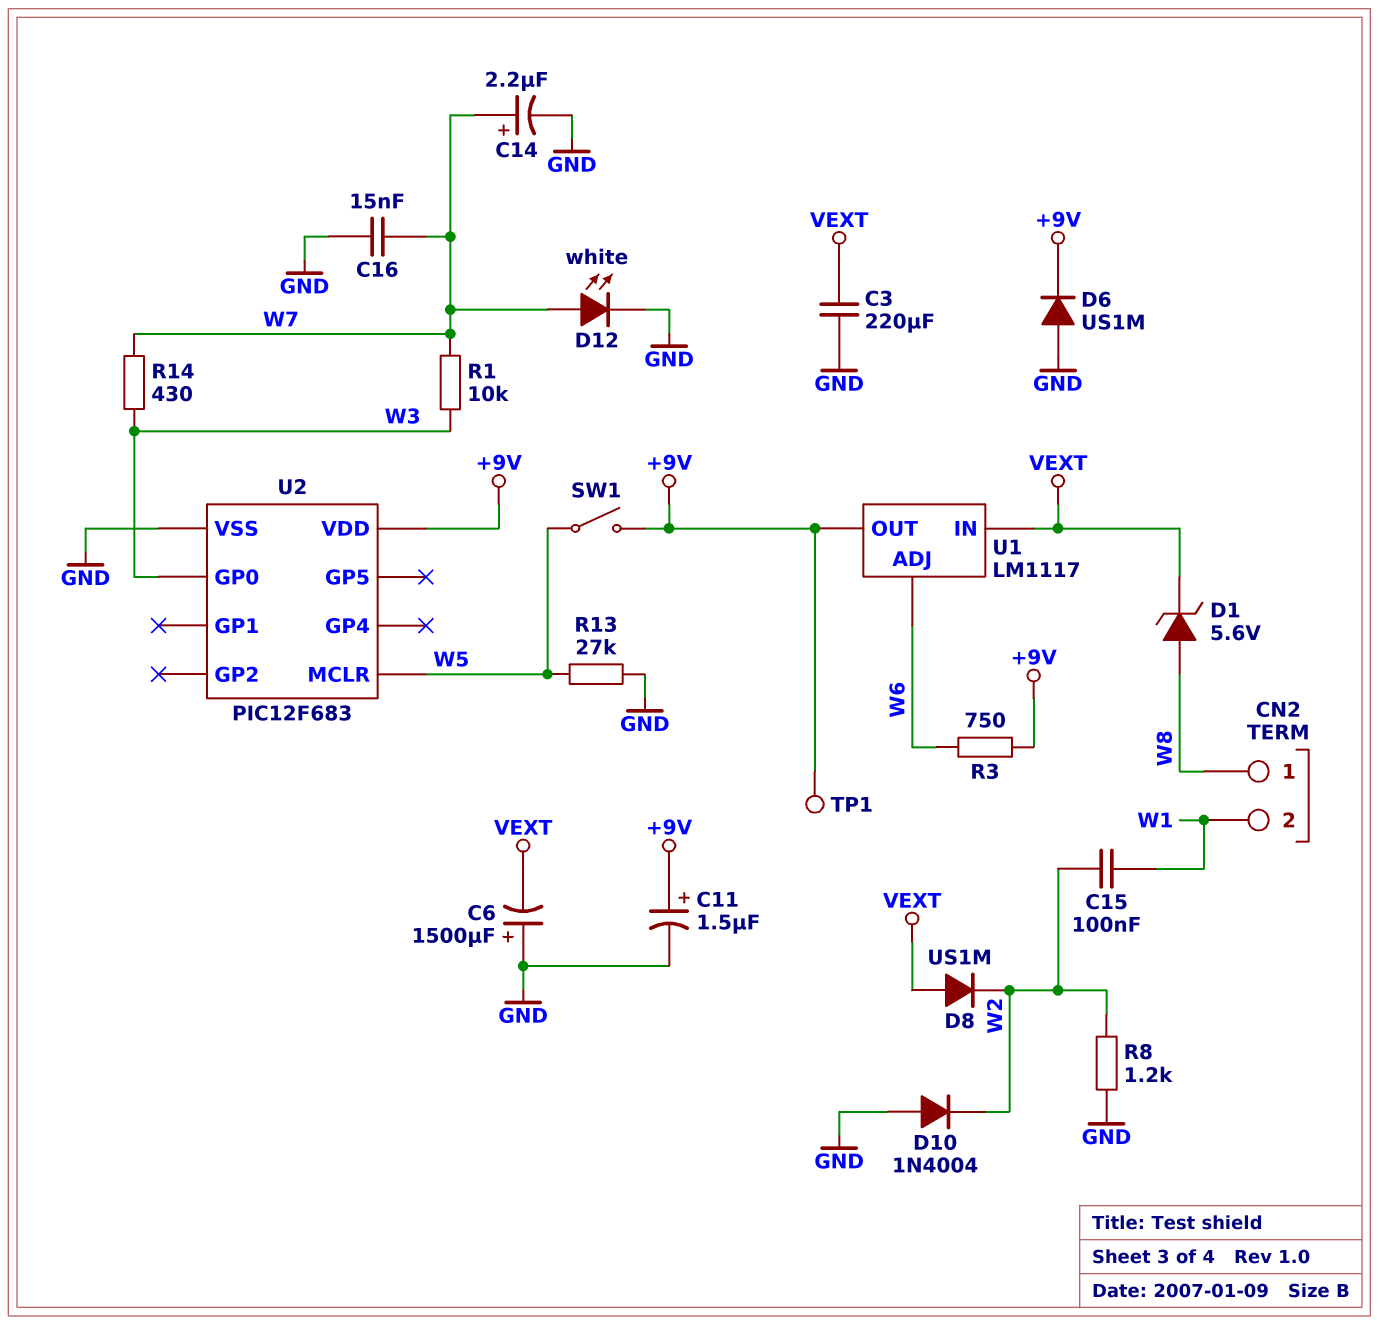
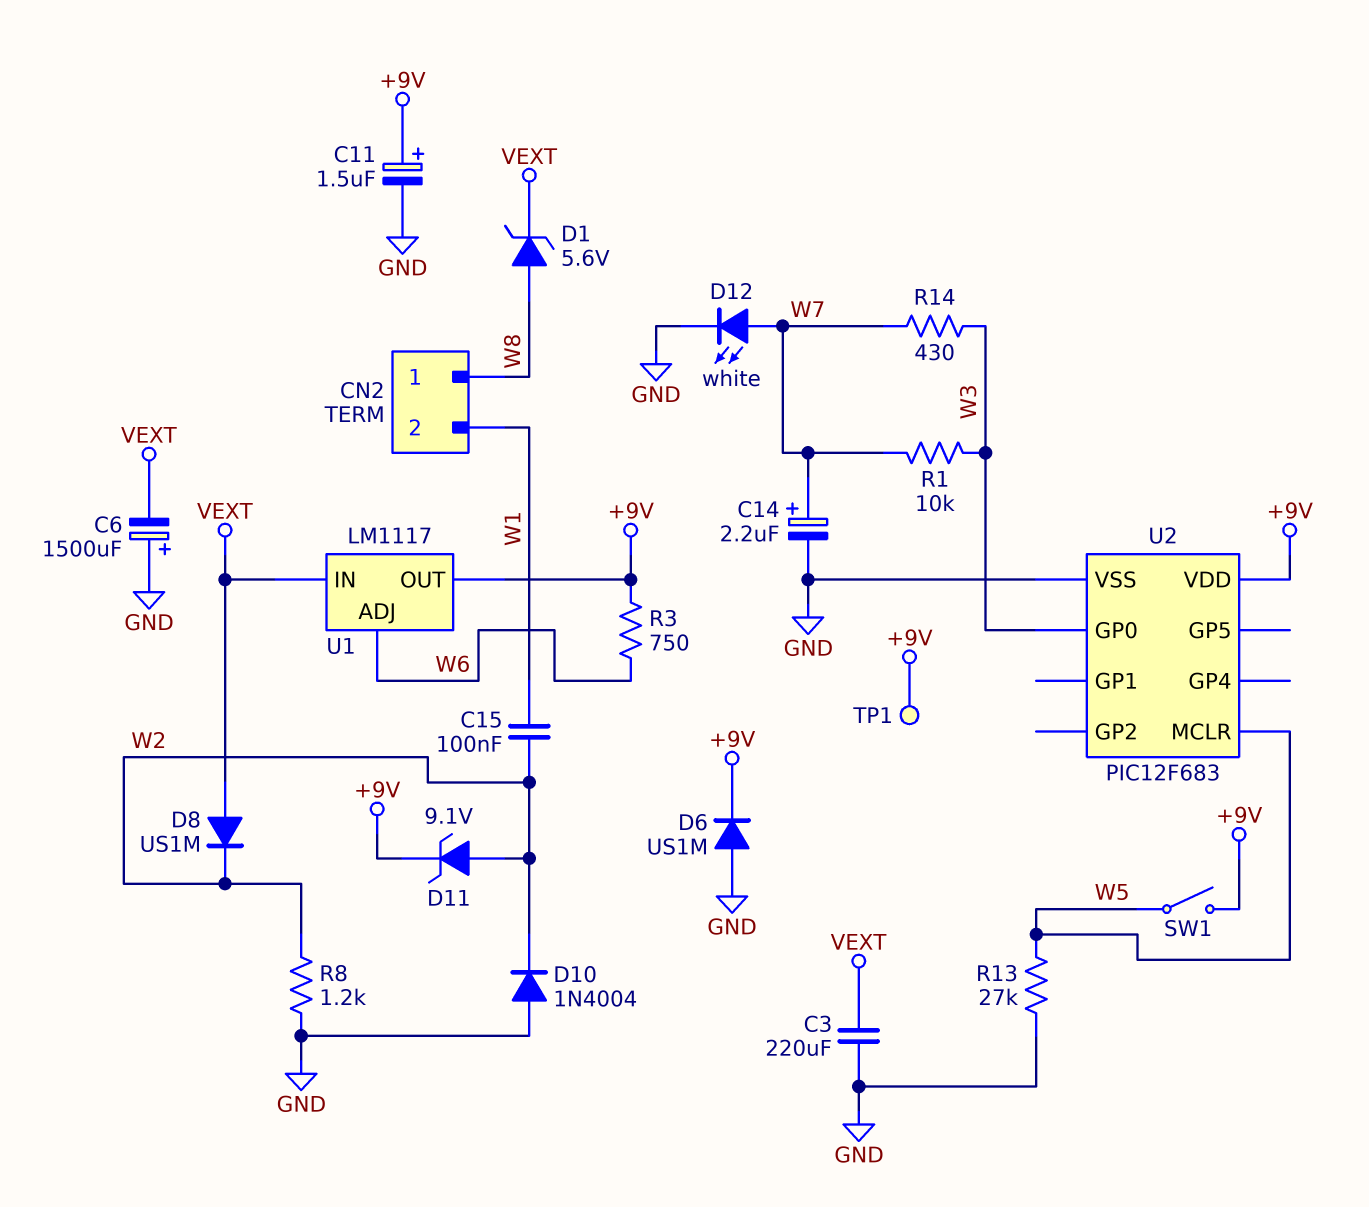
C16: 15nF (GND, W7) -> none
D11: none -> zener 9.1V (A W2, K +9V)

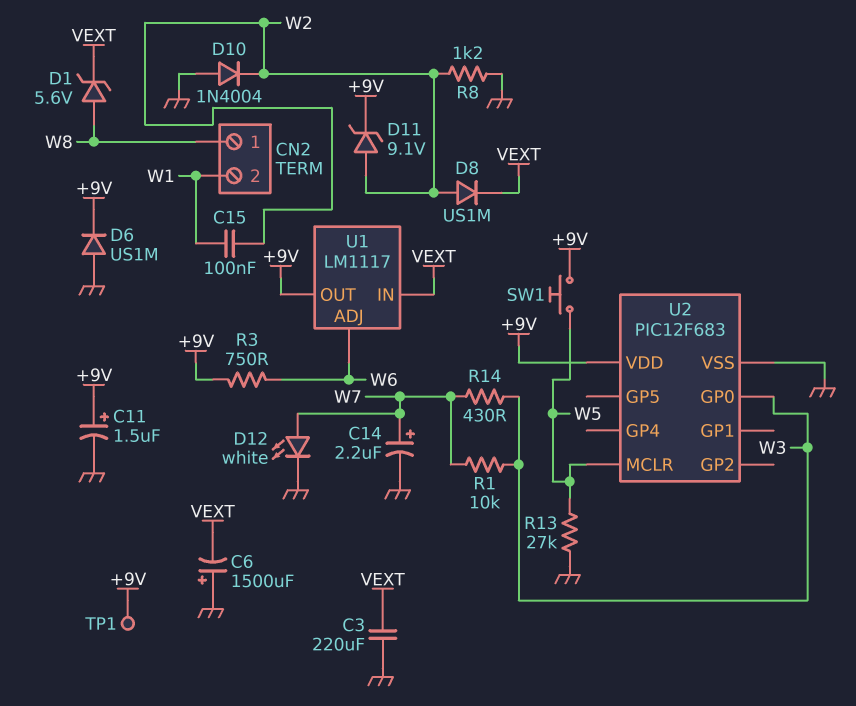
D8: diode US1M (A VEXT, K W2) -> diode US1M (A W2, K VEXT)
SW1: switch (+9V, W5) -> button (+9V, W5)

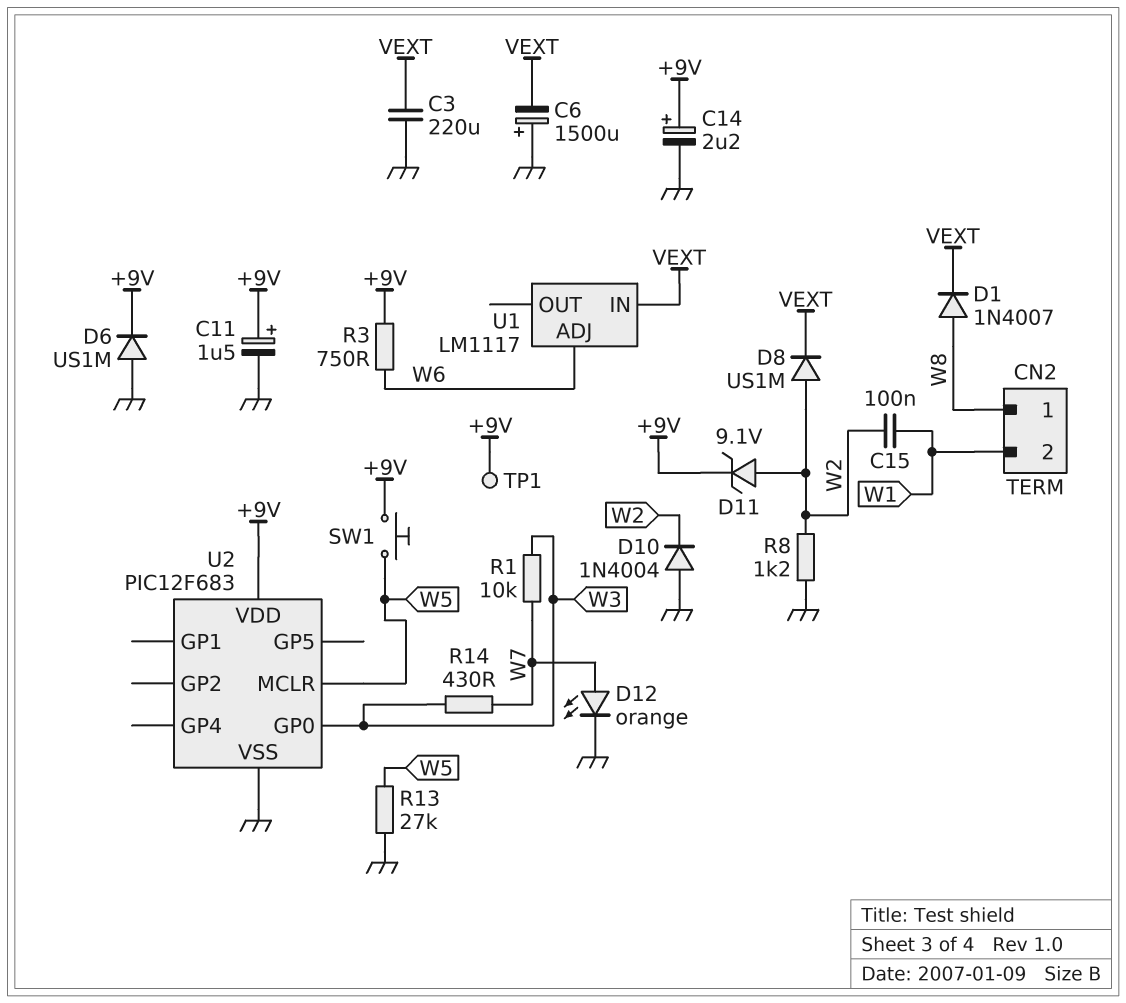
C14: 2.2uF (plus W7, minus GND) -> 2.2uF (plus +9V, minus GND)
D1: zener 5.6V (A W8, K VEXT) -> diode 1N4007 (A W8, K VEXT)
D12: LED white (A W7, K GND) -> LED orange (A W7, K GND)
U1 pin OUT: +9V -> none

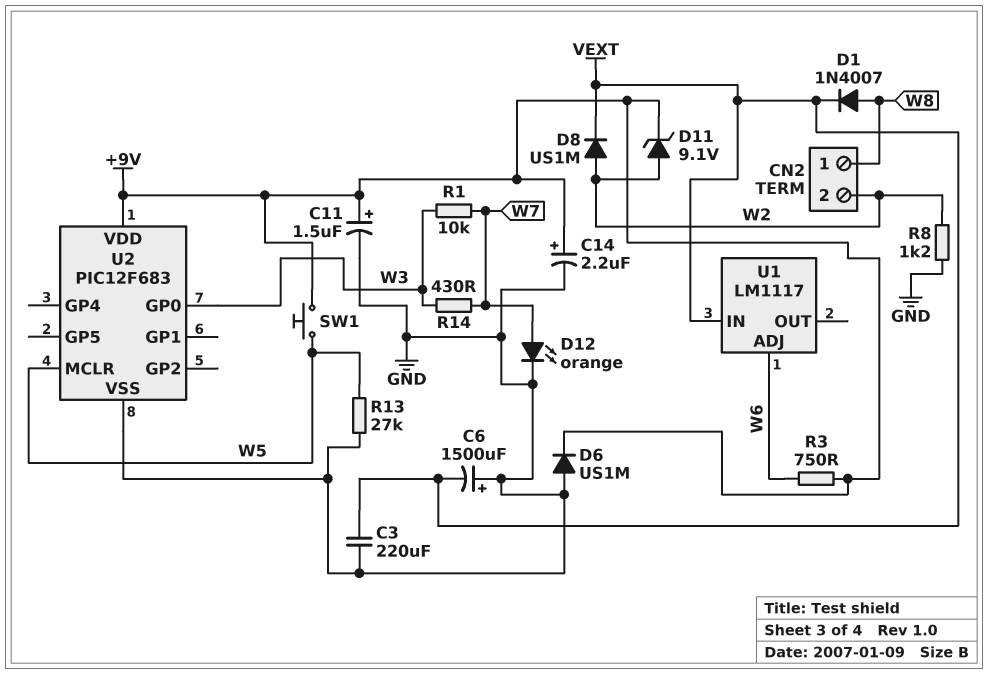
C15: 100nF (W1, W2) -> none
CN2 pin 2: W1 -> W2
D10: diode 1N4004 (A GND, K W2) -> none
TP1: test point (+9V) -> none

